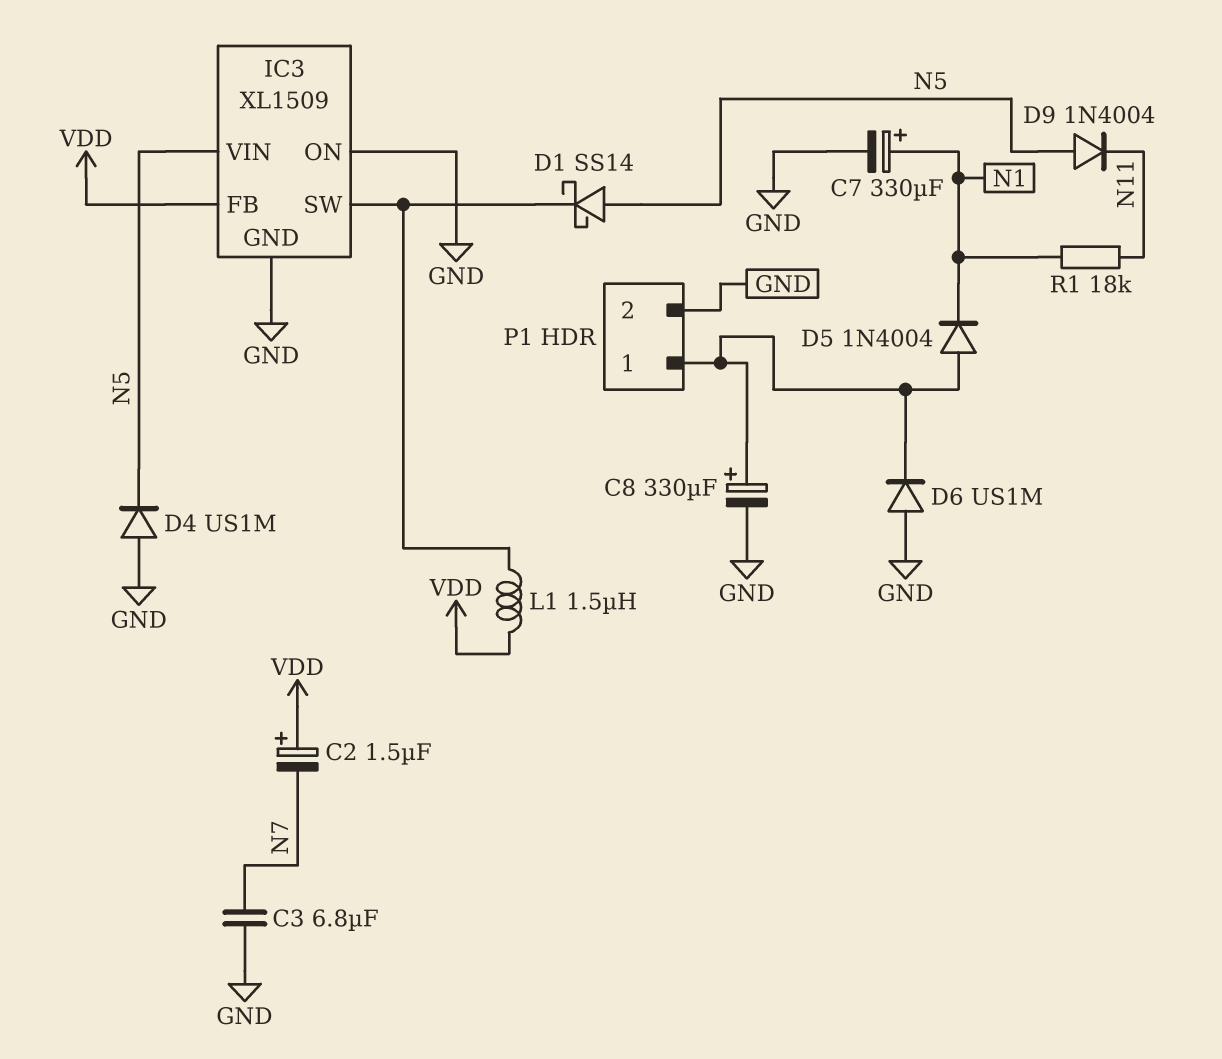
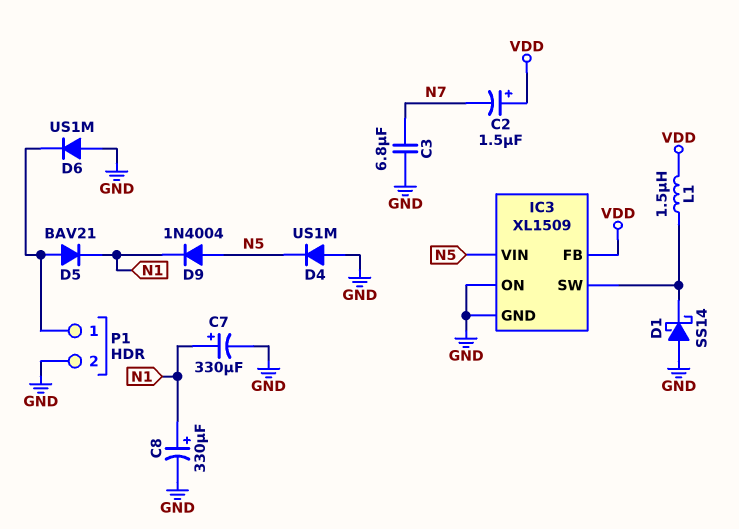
C8: 330uF (plus P1/1, minus GND) -> 330uF (plus N1, minus GND)
D1: schottky SS14 (A N5, K IC3/SW) -> schottky SS14 (A GND, K IC3/SW)
D5: diode 1N4004 (A P1/1, K N1) -> diode BAV21 (A P1/1, K N1)
D9: diode 1N4004 (A N5, K N11) -> diode 1N4004 (A N5, K N1)
R1: 18k (N1, N11) -> none

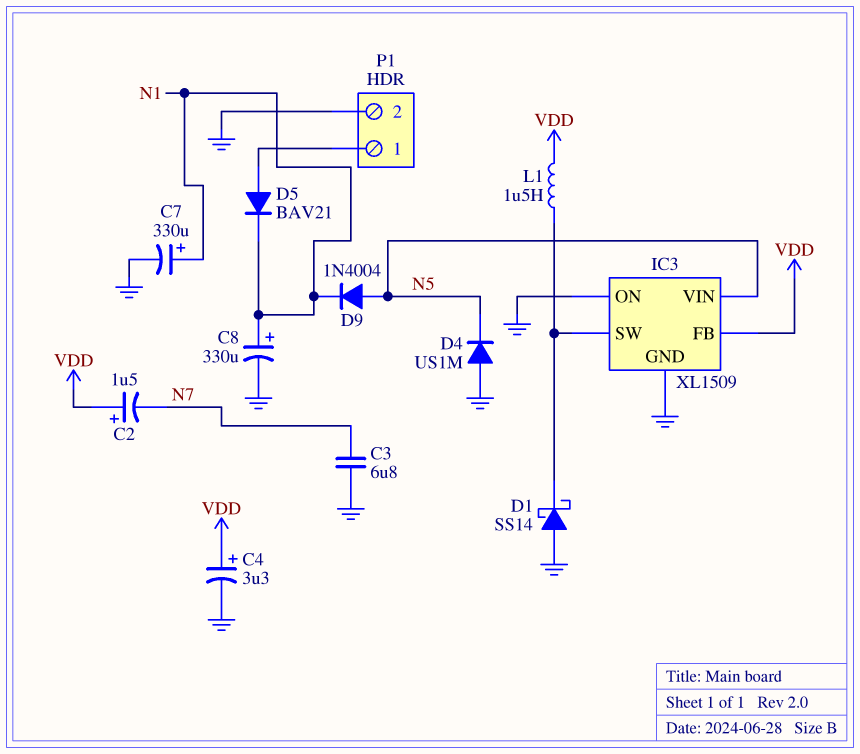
C4: none -> 3.3uF (plus VDD, minus GND)
D6: diode US1M (A GND, K P1/1) -> none

